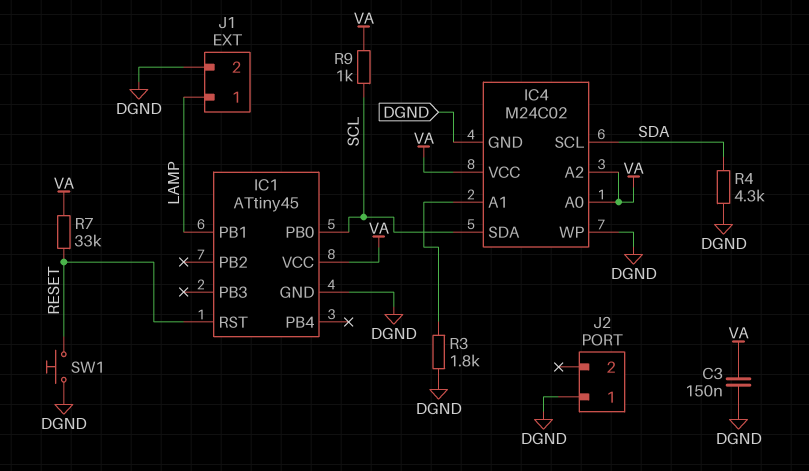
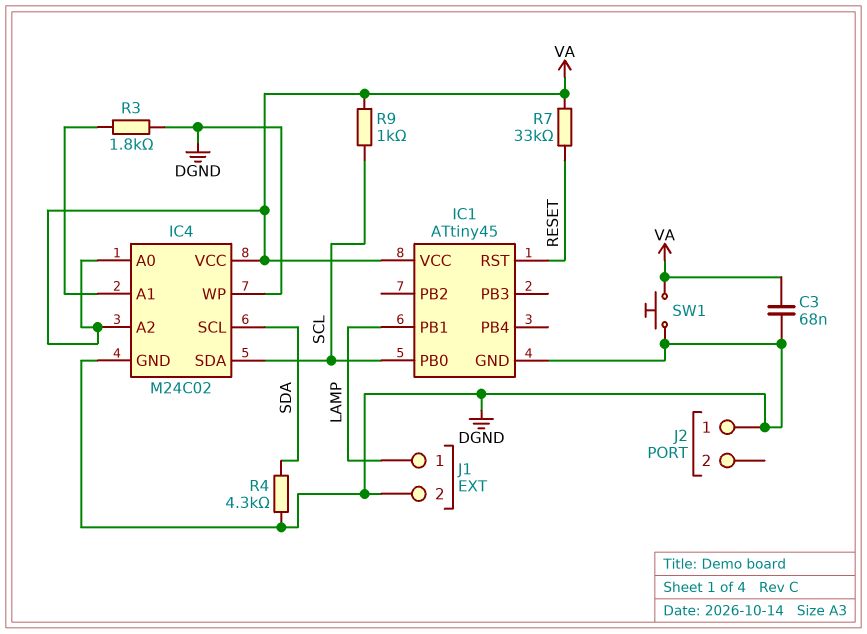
C3: 150nF (DGND, VA) -> 68nF (DGND, VA)
SW1: button (DGND, RESET) -> button (DGND, VA)

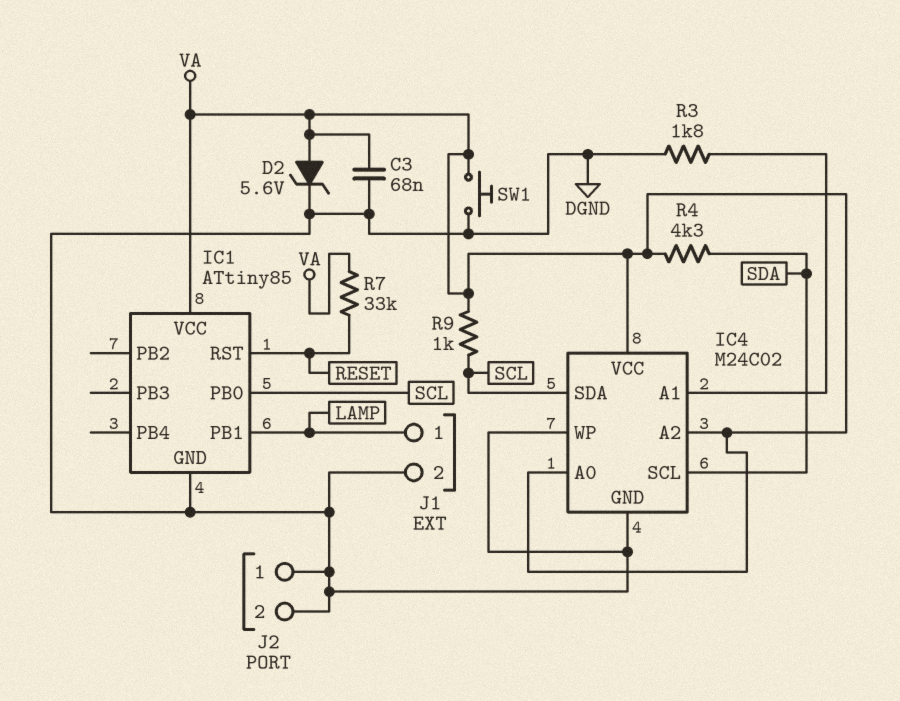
D2: none -> zener 5.6V (A VA, K DGND)
IC1: ATtiny45 -> ATtiny85
J2 pin 2: none -> DGND
R4: 4.3k (DGND, SDA) -> 4.3k (SDA, VA)

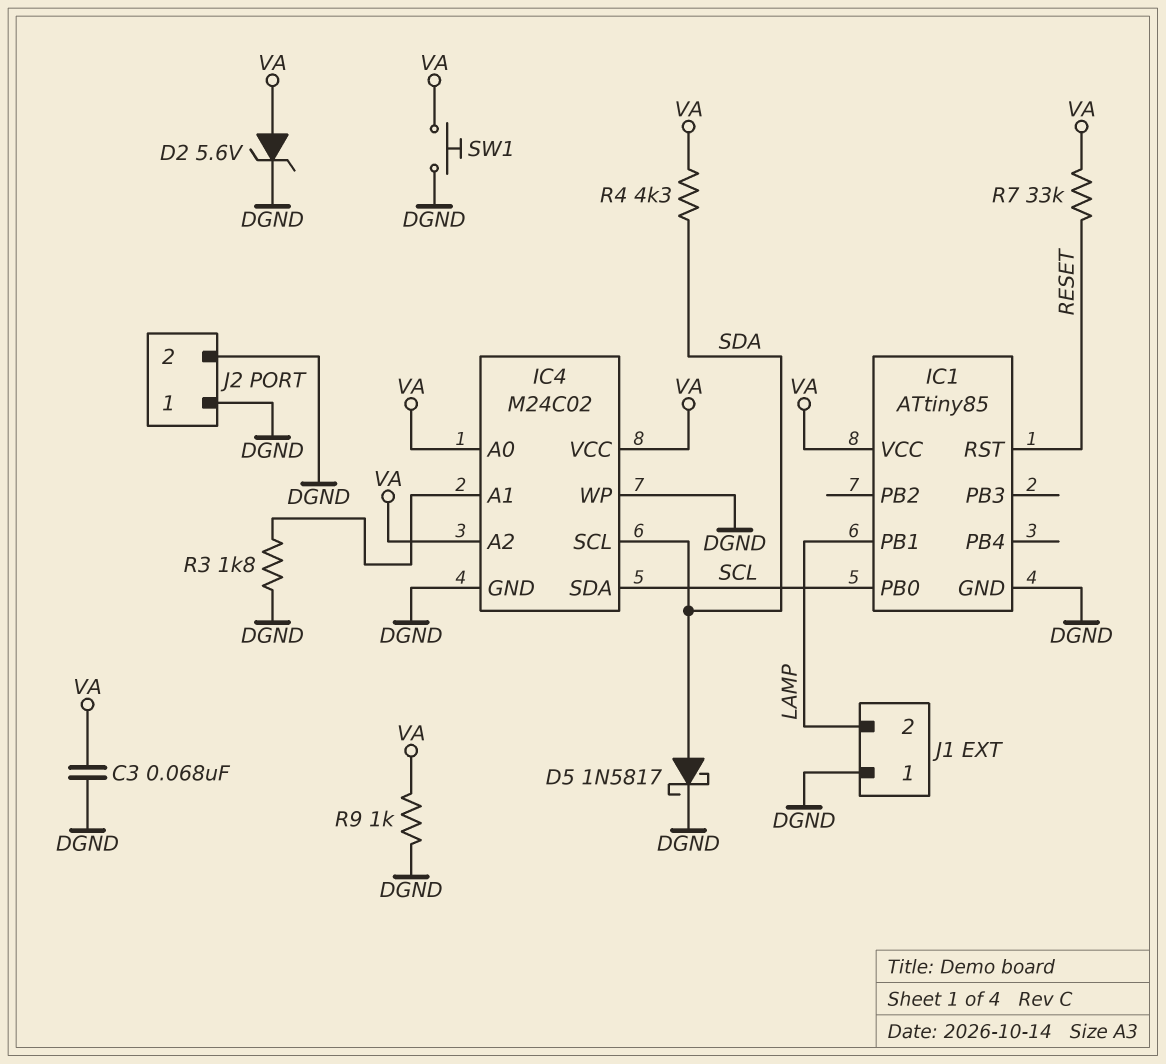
D5: none -> schottky 1N5817 (A SDA, K DGND)
J1 pin 1: LAMP -> DGND
J1 pin 2: DGND -> LAMP
R9: 1k (SCL, VA) -> 1k (DGND, VA)

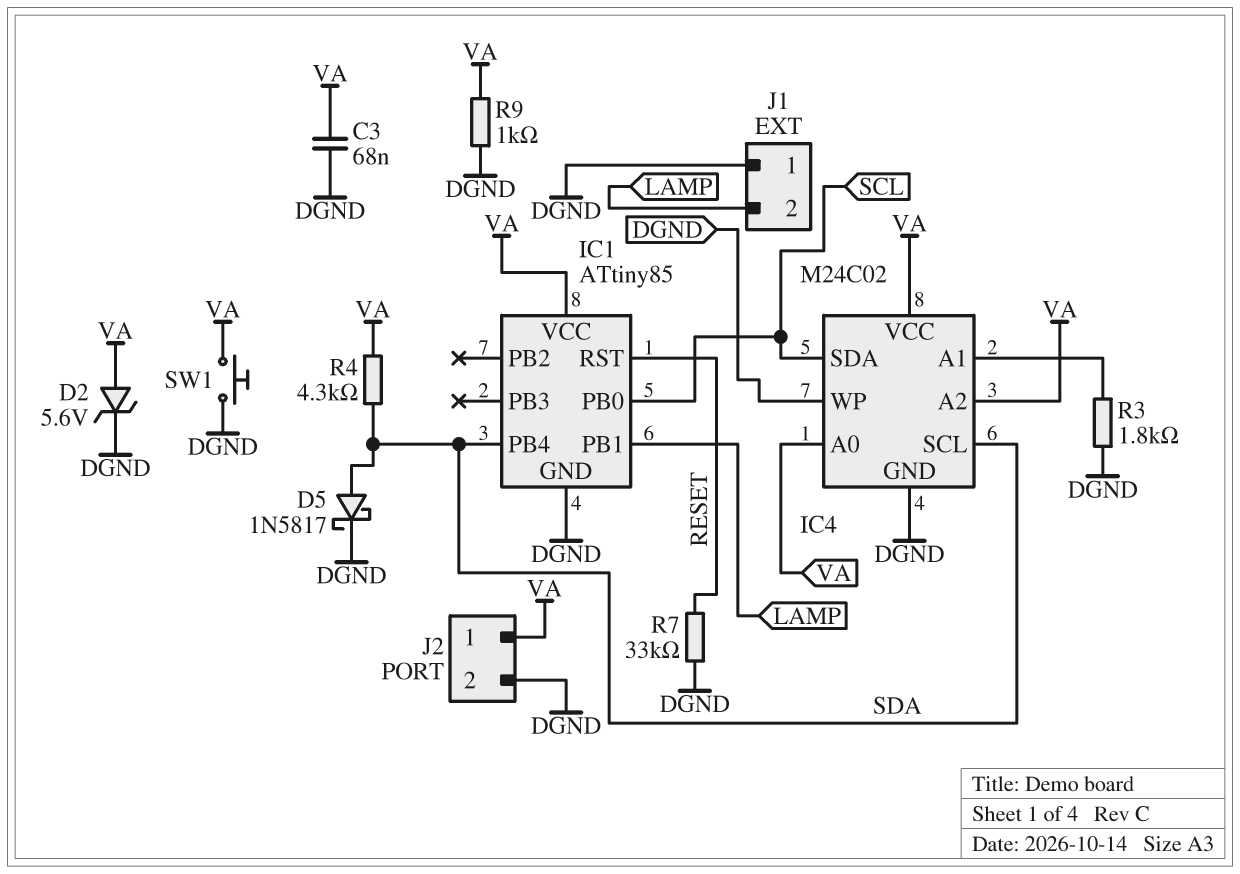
IC1 pin PB4: none -> SDA
J2 pin 1: DGND -> VA
R7: 33k (RESET, VA) -> 33k (DGND, RESET)

